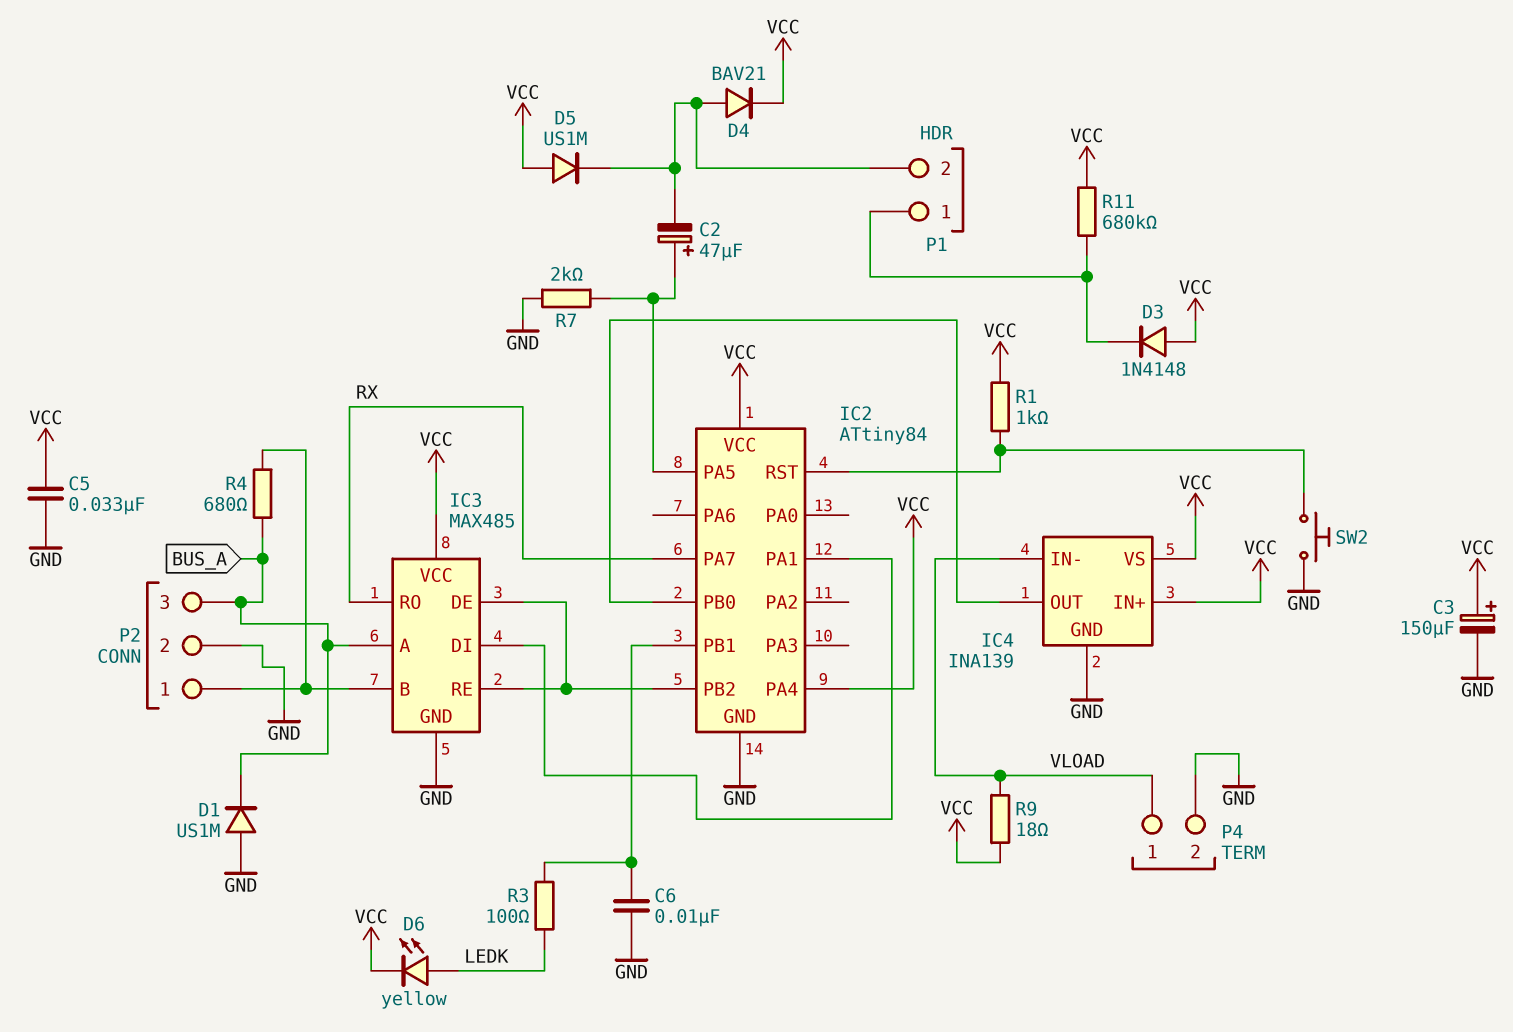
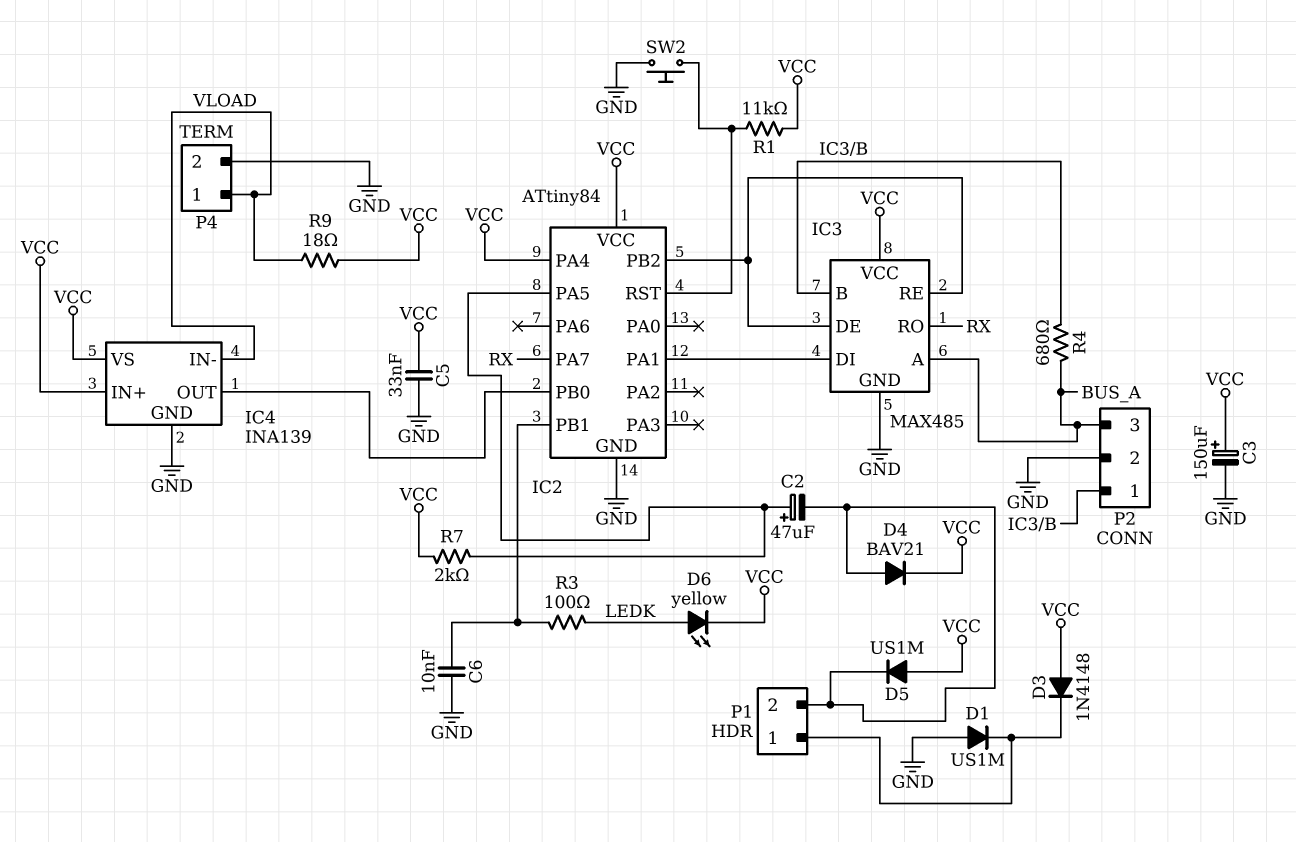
D1: diode US1M (A GND, K BUS_A) -> diode US1M (A GND, K P1/1)
R1: 1k (IC2/RST, VCC) -> 11k (IC2/RST, VCC)
R7: 2k (GND, IC2/PA5) -> 2k (IC2/PA5, VCC)
R11: 680k (P1/1, VCC) -> none

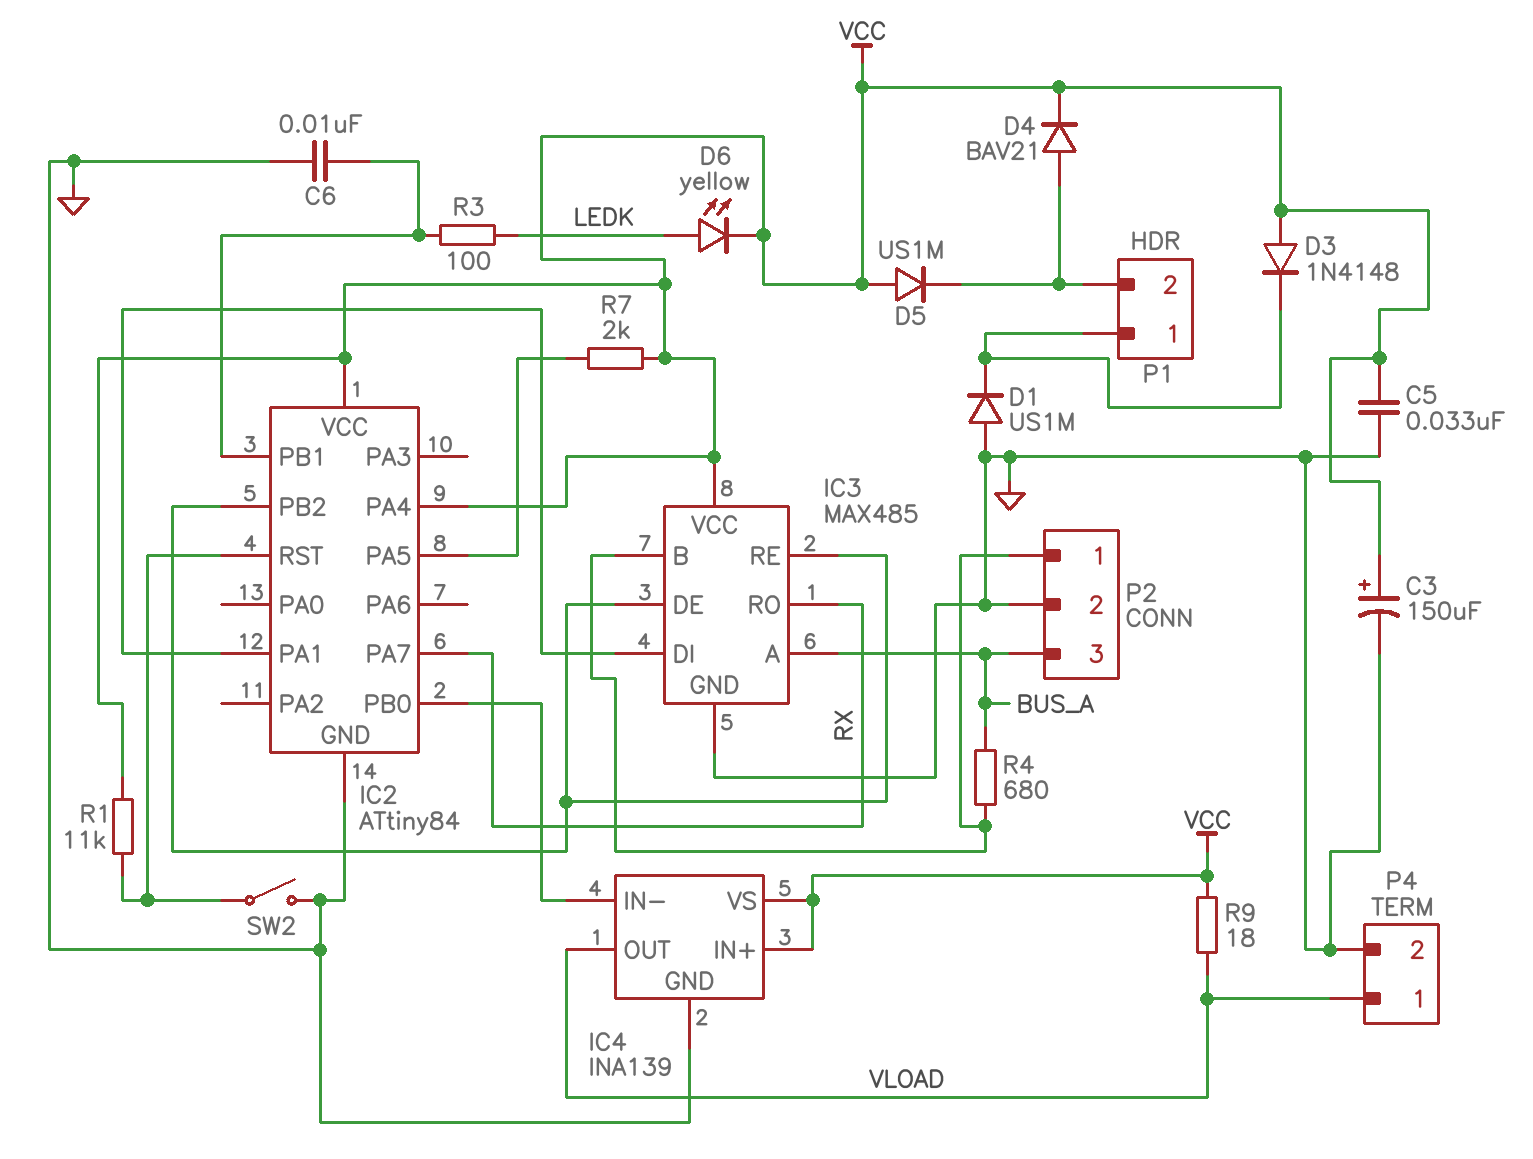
C2: 47uF (plus IC2/PA5, minus P1/2) -> none
IC4 pin IN-: VLOAD -> IC2/PB0
IC4 pin OUT: IC2/PB0 -> VLOAD
SW2: button (GND, IC2/RST) -> switch (GND, IC2/RST)

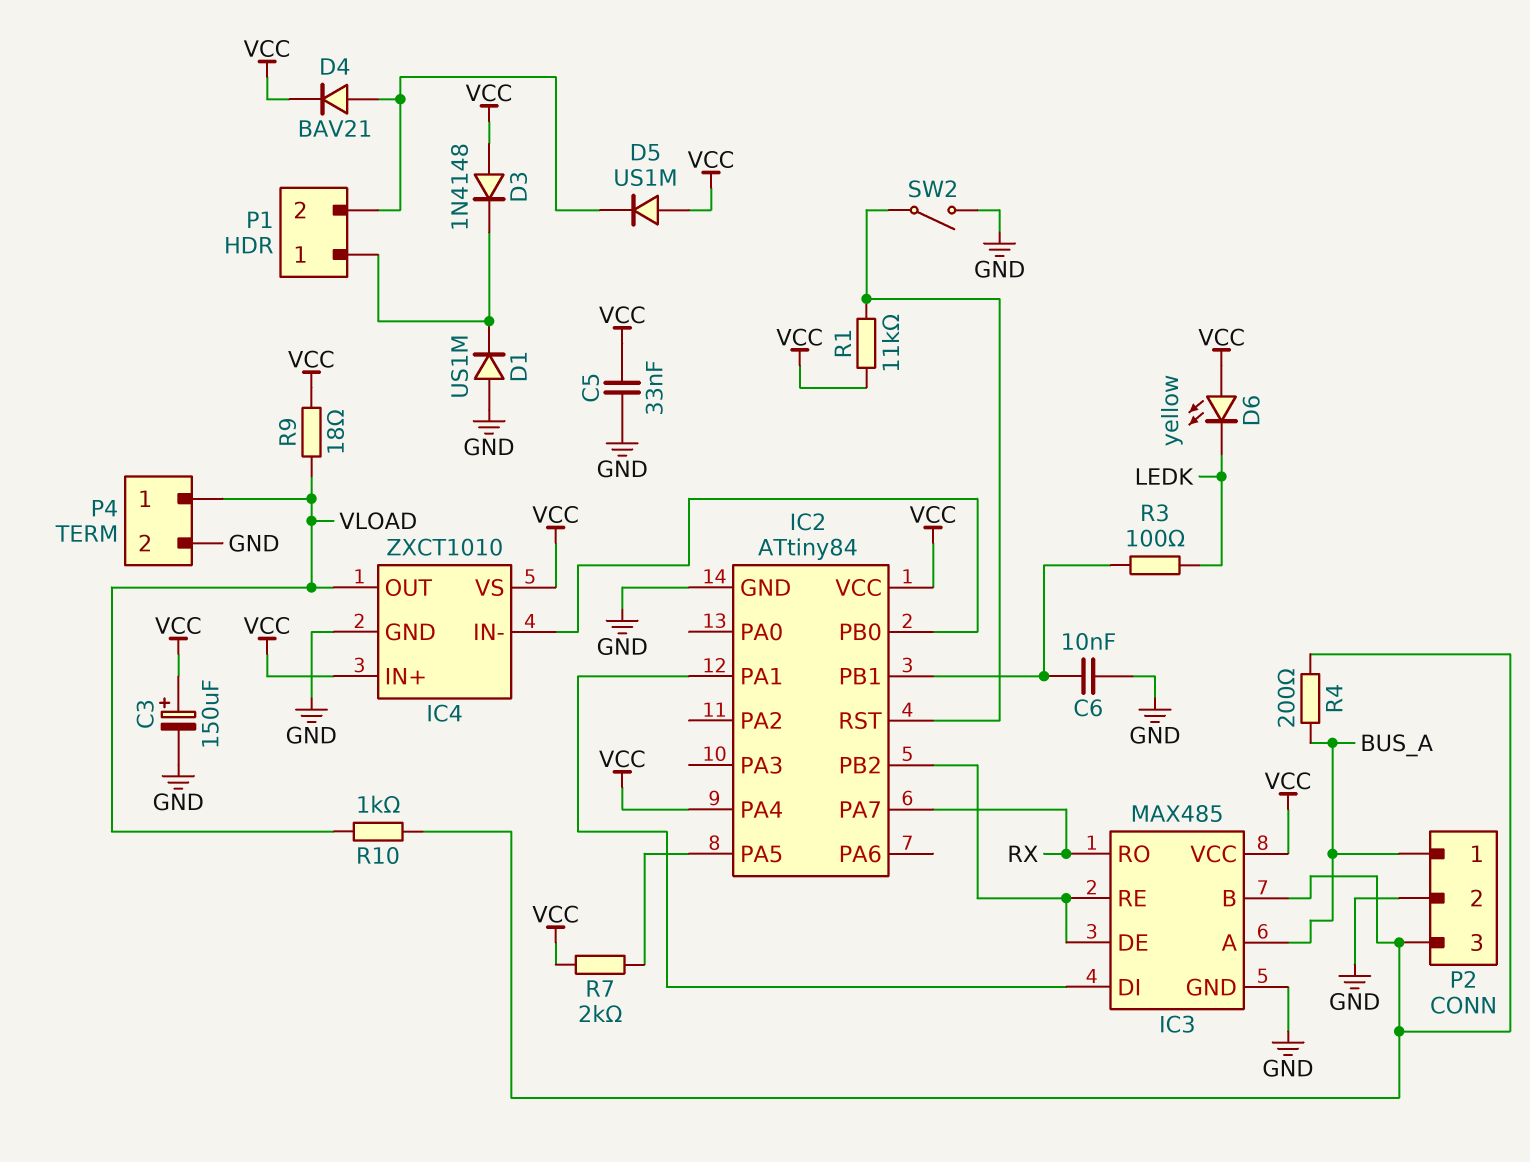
D6: LED yellow (A LEDK, K VCC) -> LED yellow (A VCC, K LEDK)
IC4: INA139 -> ZXCT1010
P2 pin 1: IC3/B -> BUS_A
P2 pin 3: BUS_A -> IC3/B
R4: 680 (BUS_A, IC3/B) -> 200 (BUS_A, IC3/B)
R10: none -> 1k (IC3/B, VLOAD)

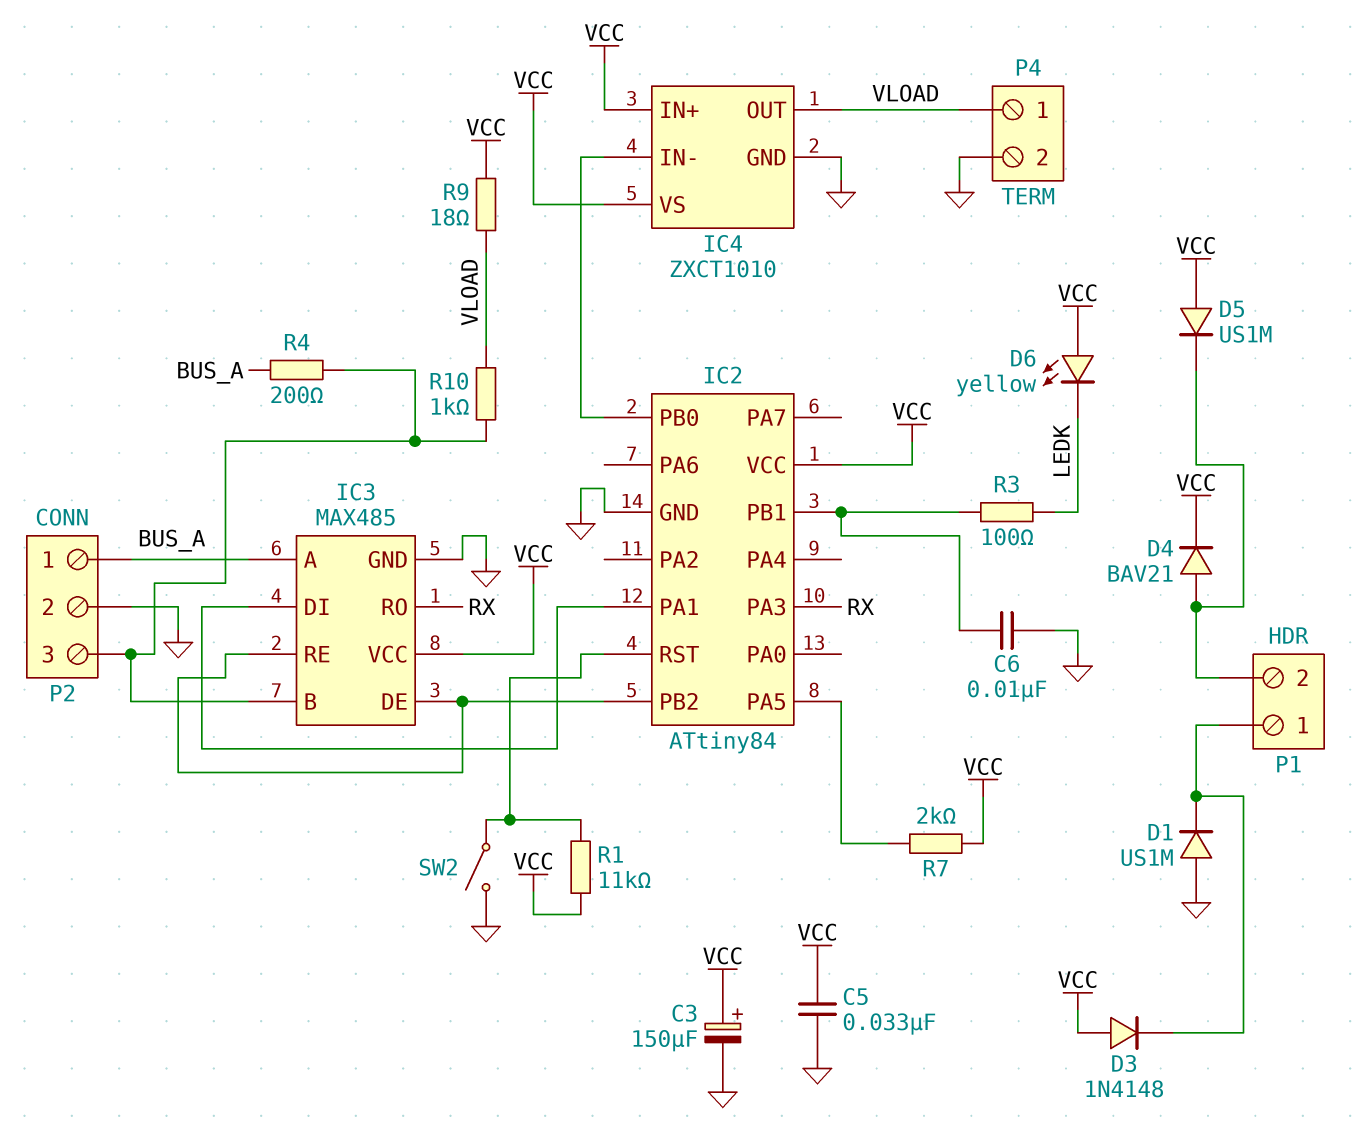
IC2 pin PA3: none -> RX
IC2 pin PA4: VCC -> none
IC2 pin PA7: RX -> none

